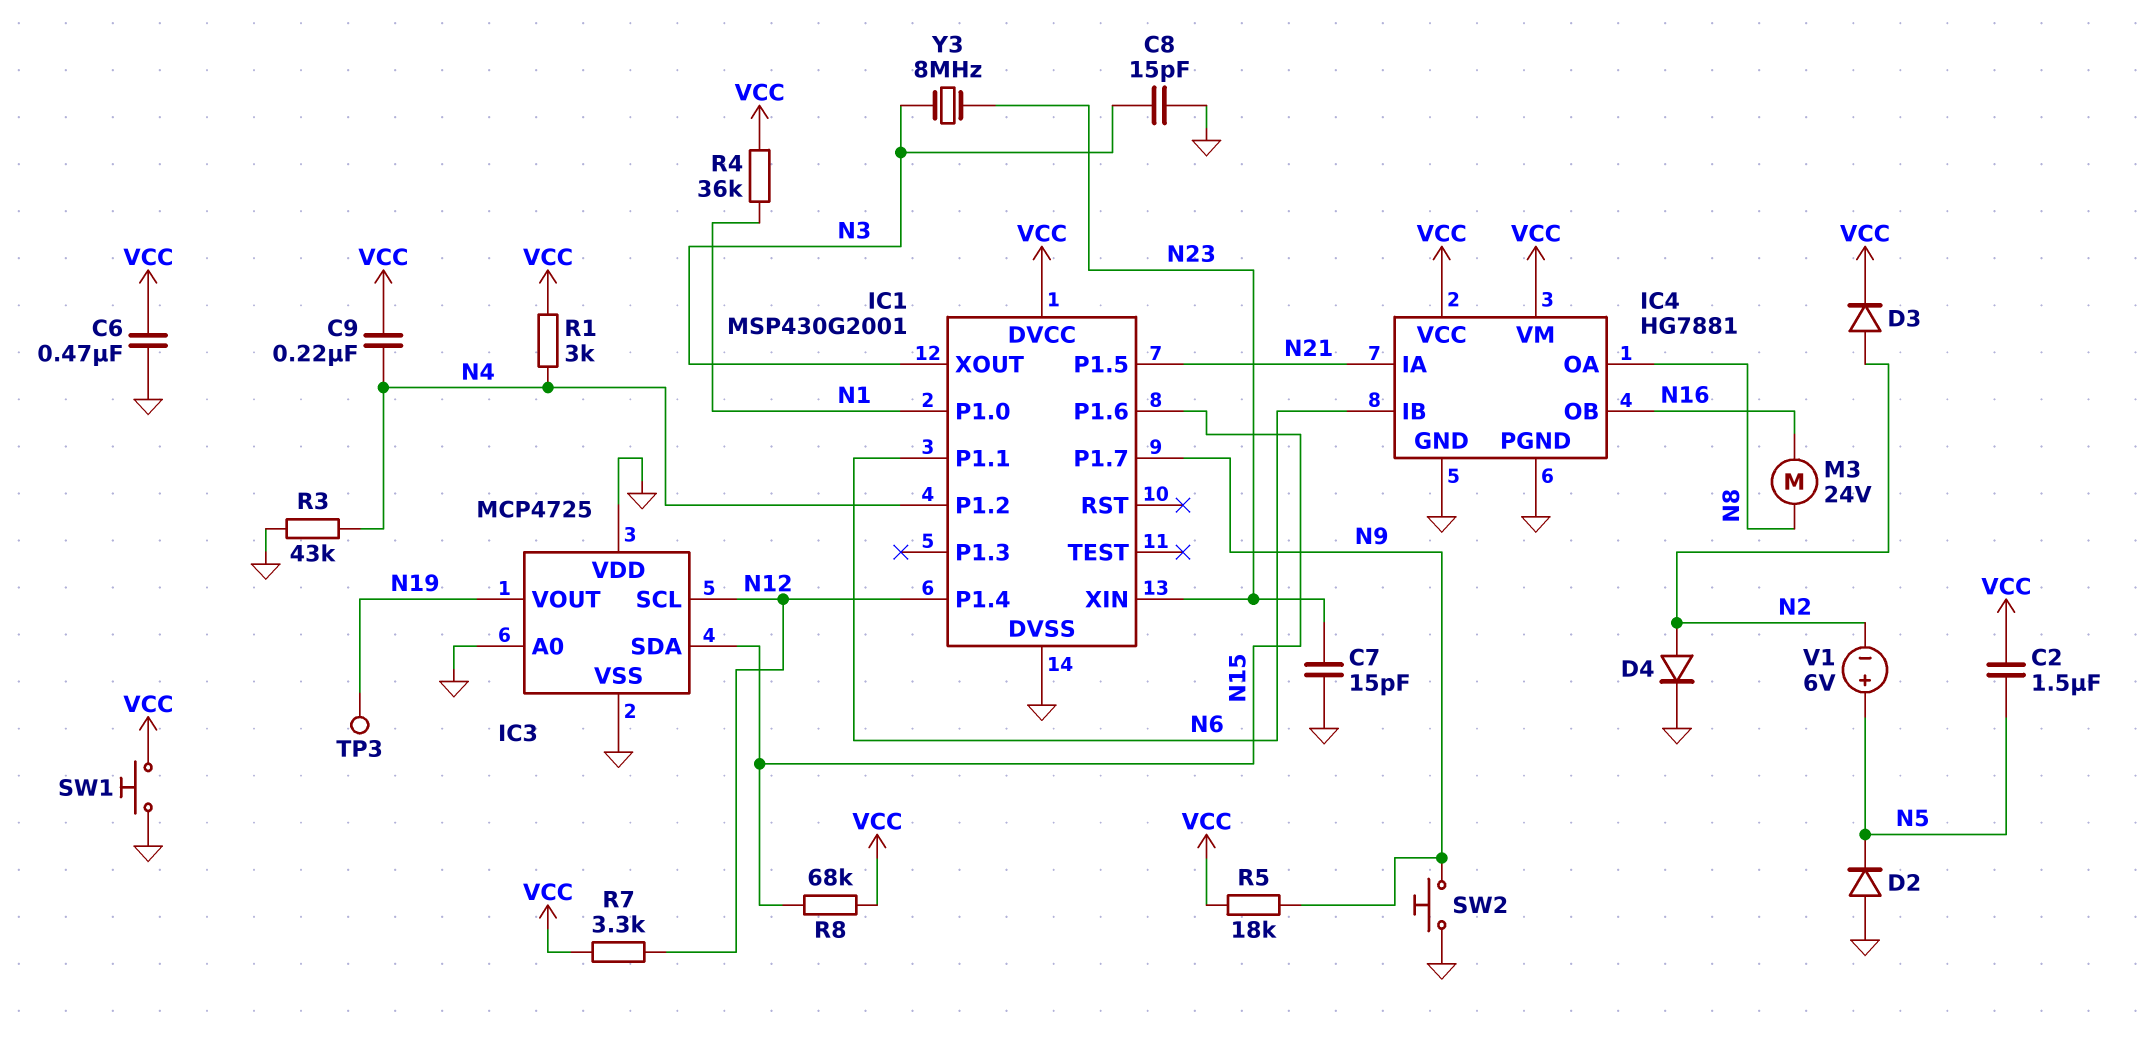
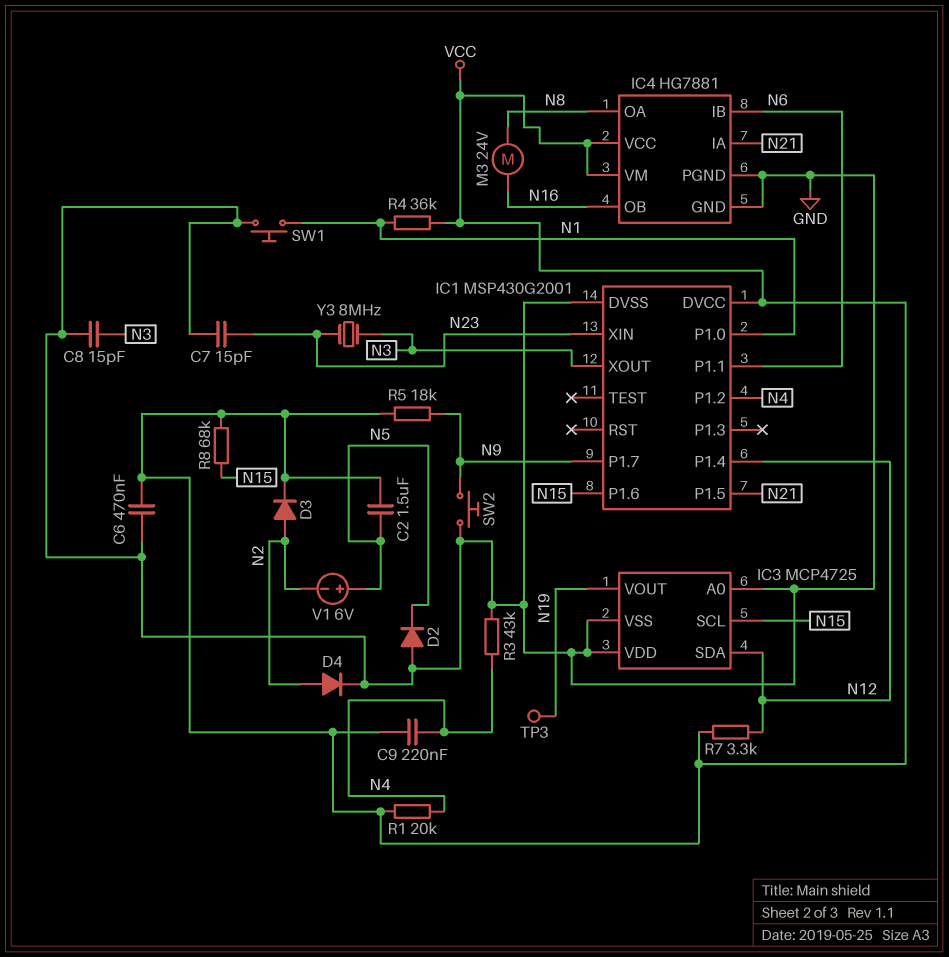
IC3 pin SCL: N12 -> N15
IC3 pin SDA: N15 -> N12
R1: 3k (N4, VCC) -> 20k (N4, VCC)
SW1: button (GND, VCC) -> button (GND, N1)

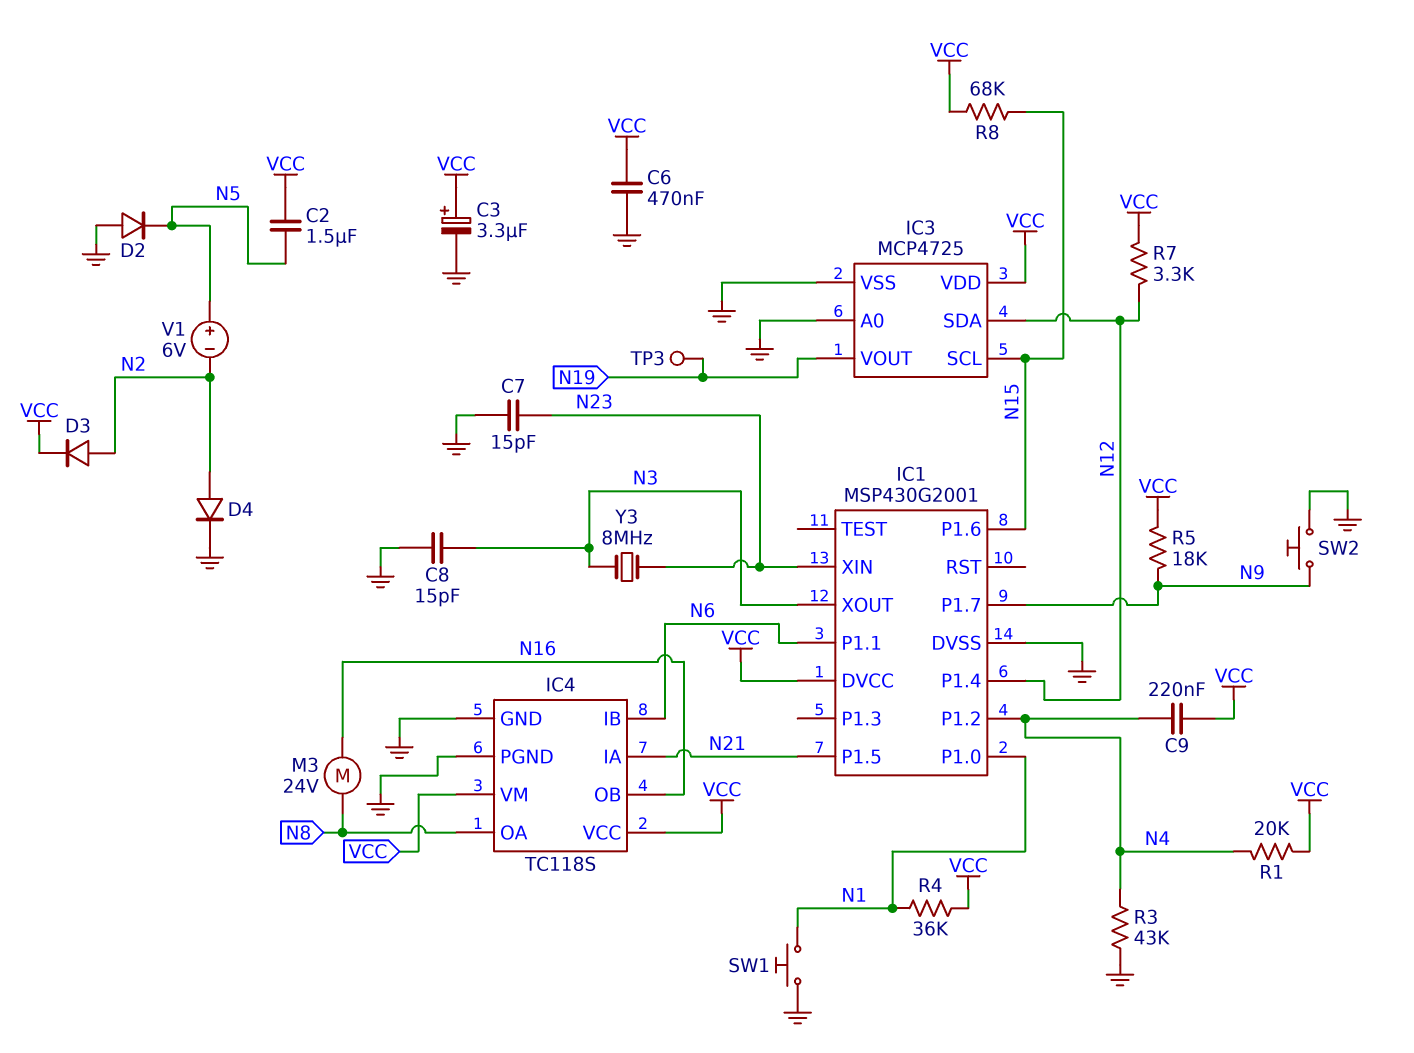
C3: none -> 3.3uF (plus VCC, minus GND)
IC3 pin VDD: GND -> VCC
IC4: HG7881 -> TC118S

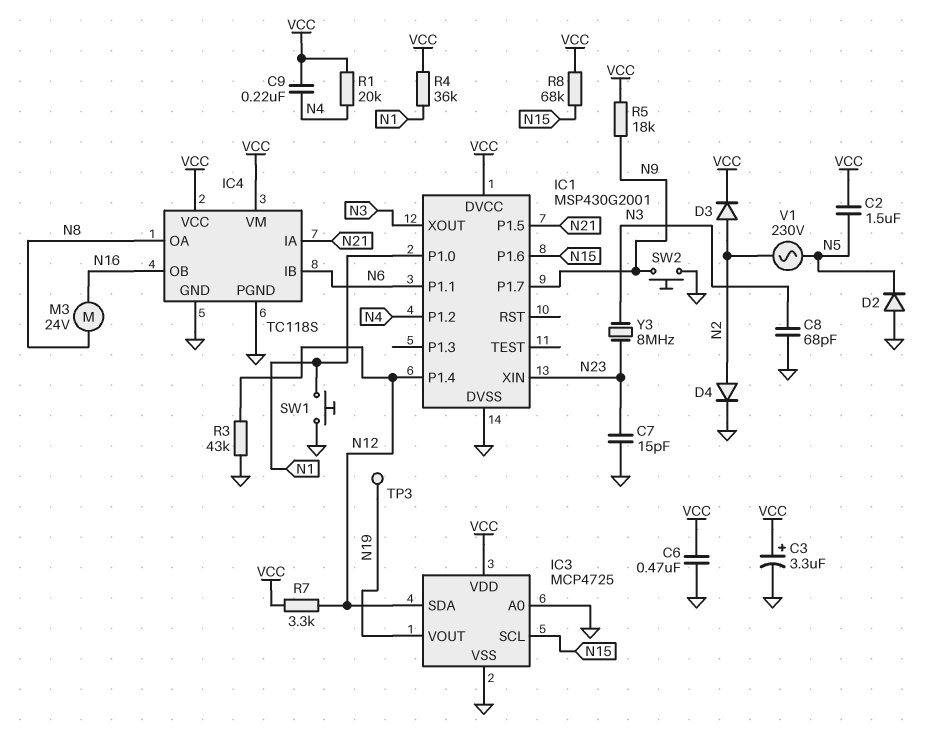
C8: 15pF (GND, N3) -> 68pF (GND, N3)
R3: 43k (GND, N4) -> 43k (GND, N12)
V1: 6V (plus N5, minus N2) -> AC 230V (N2, N5)

